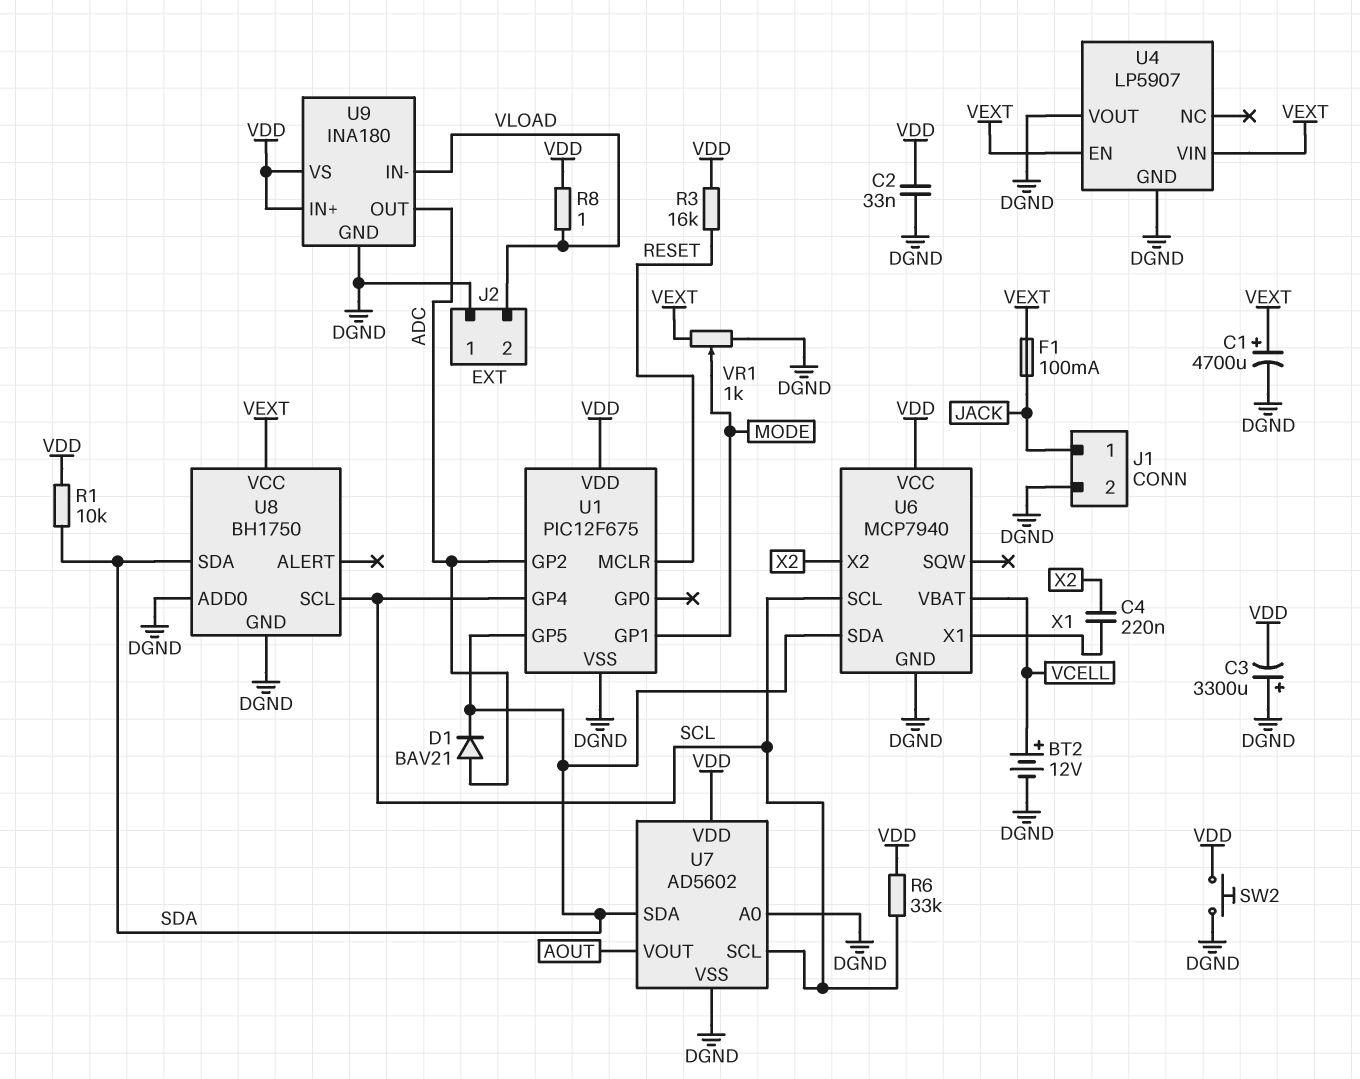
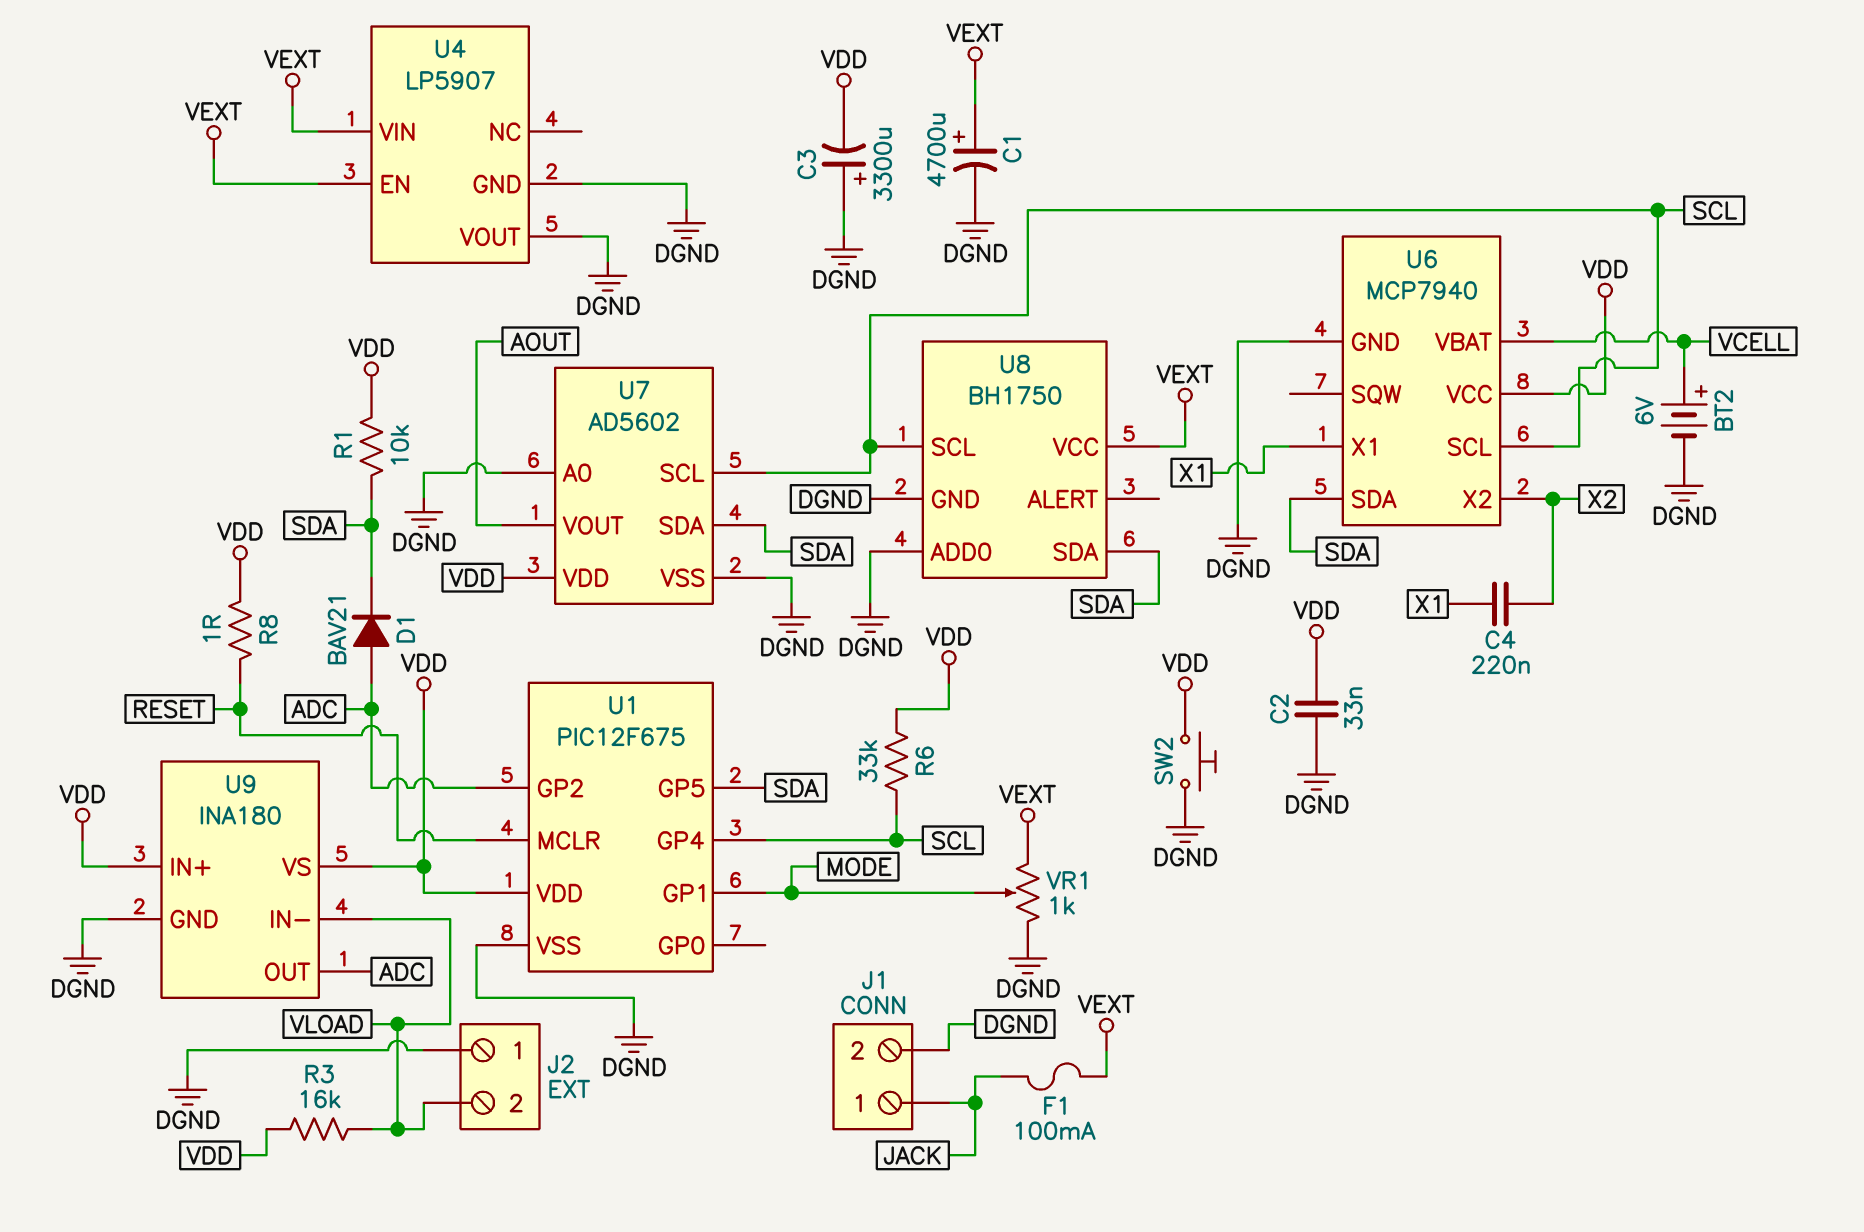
BT2: 12V (plus VCELL, minus DGND) -> 6V (plus VCELL, minus DGND)
R3: 16k (RESET, VDD) -> 16k (VDD, VLOAD)
R8: 1 (VDD, VLOAD) -> 1 (RESET, VDD)

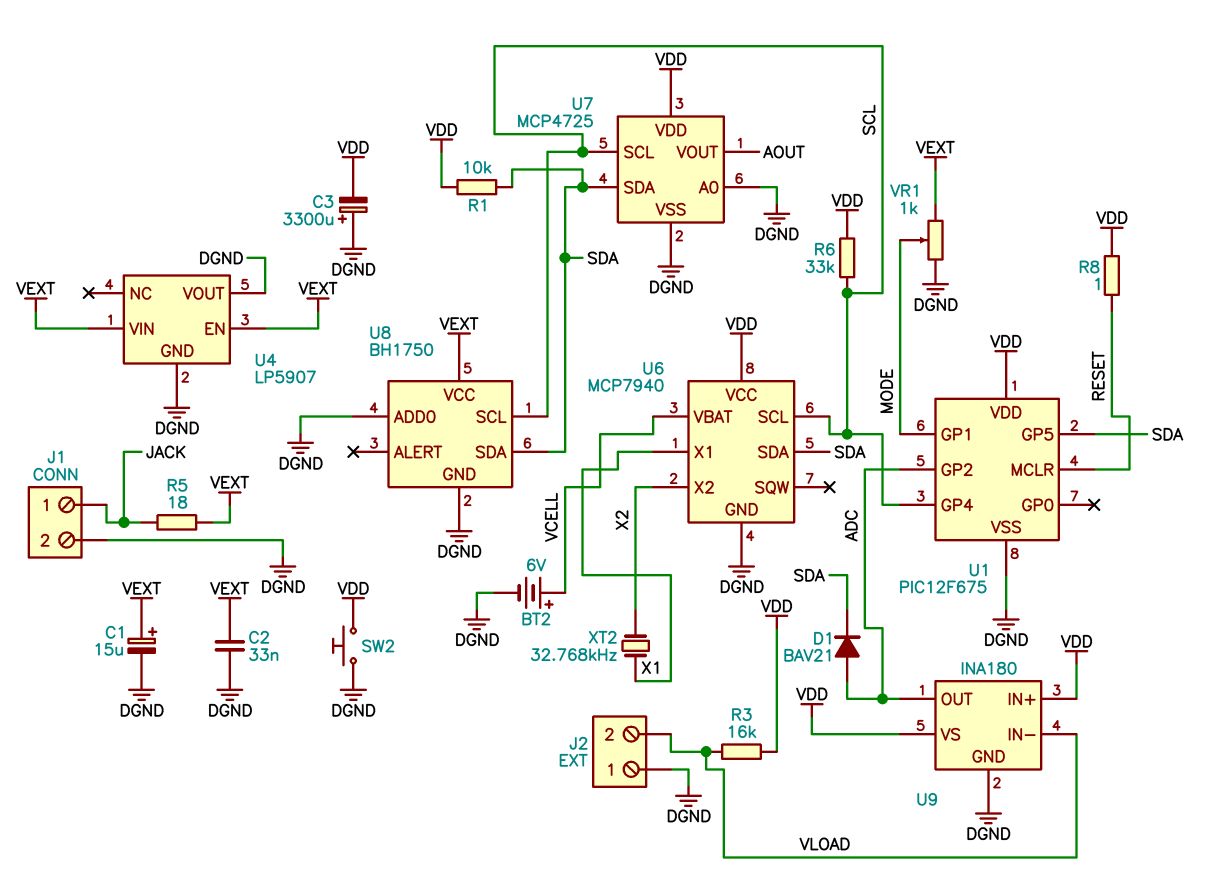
C1: 4700uF (plus VEXT, minus DGND) -> 15uF (plus VEXT, minus DGND)
C2: 33nF (DGND, VDD) -> 33nF (DGND, VEXT)
C4: 220nF (X1, X2) -> none
F1: 100mA (JACK, VEXT) -> none
R5: none -> 18 (JACK, VEXT)
U7: AD5602 -> MCP4725
XT2: none -> 32.768kHz (X1, X2)

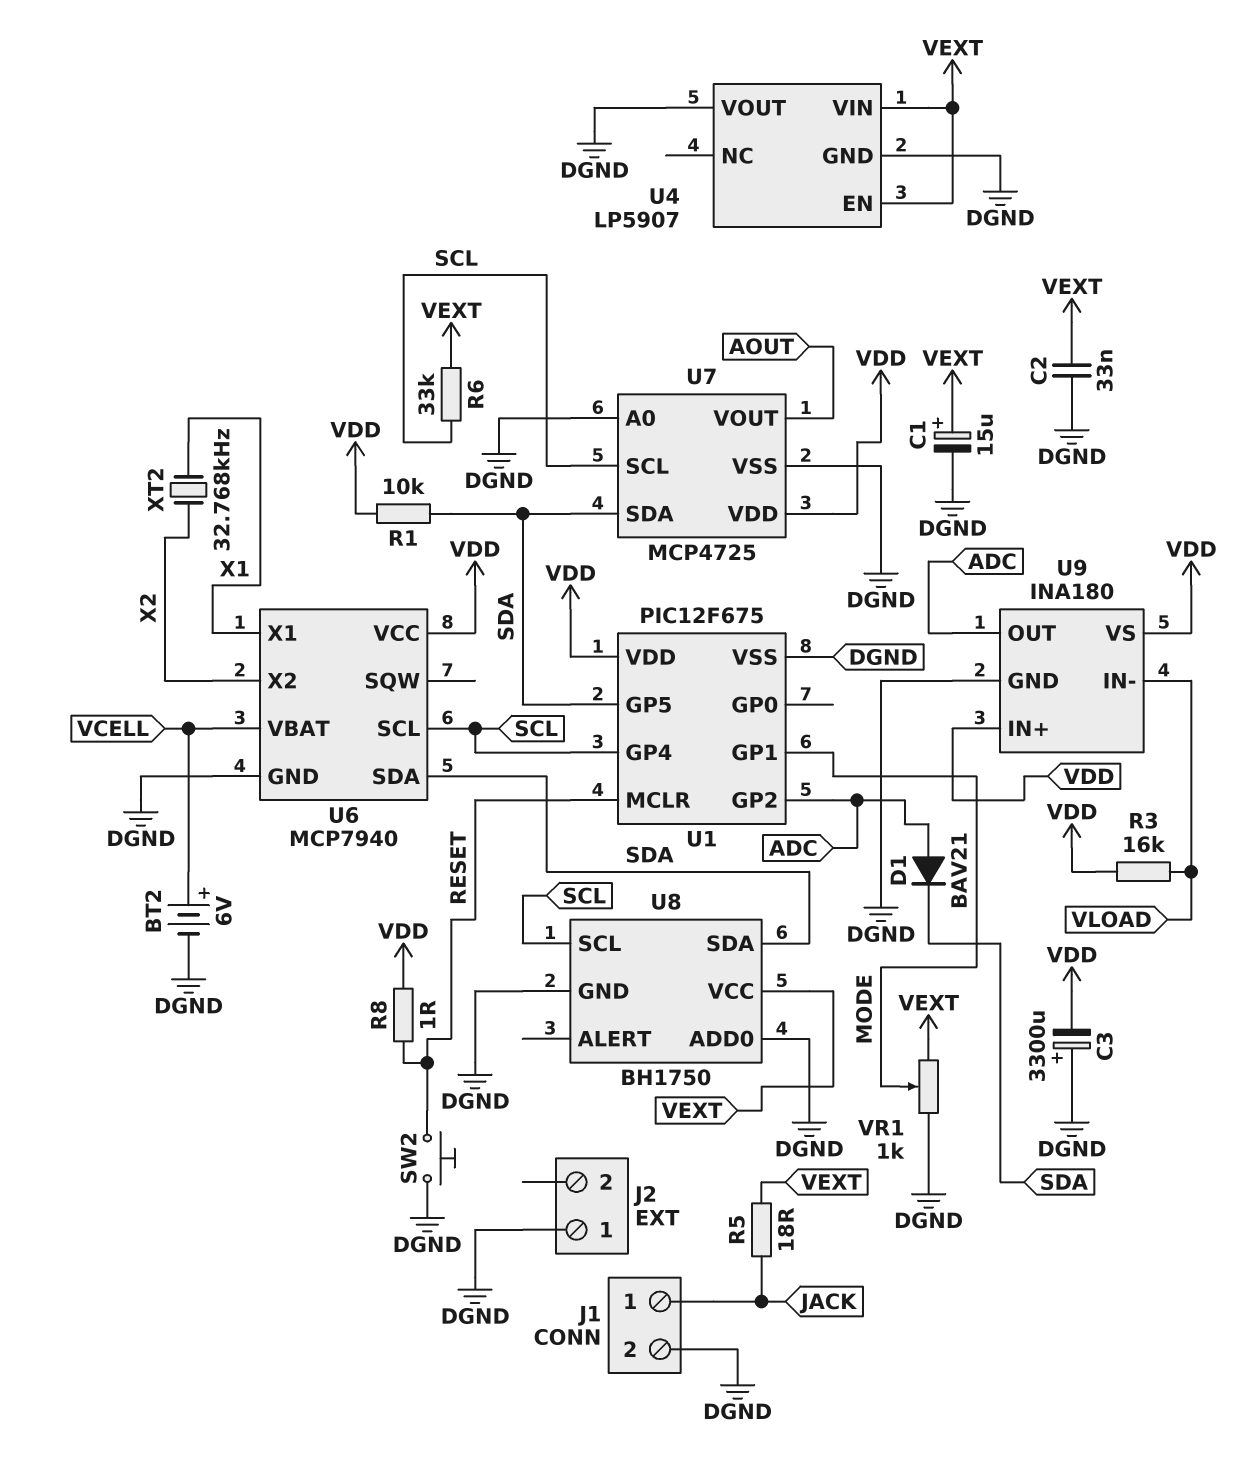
J2 pin 2: VLOAD -> none
R6: 33k (SCL, VDD) -> 33k (SCL, VEXT)
SW2: button (DGND, VDD) -> button (DGND, RESET)

